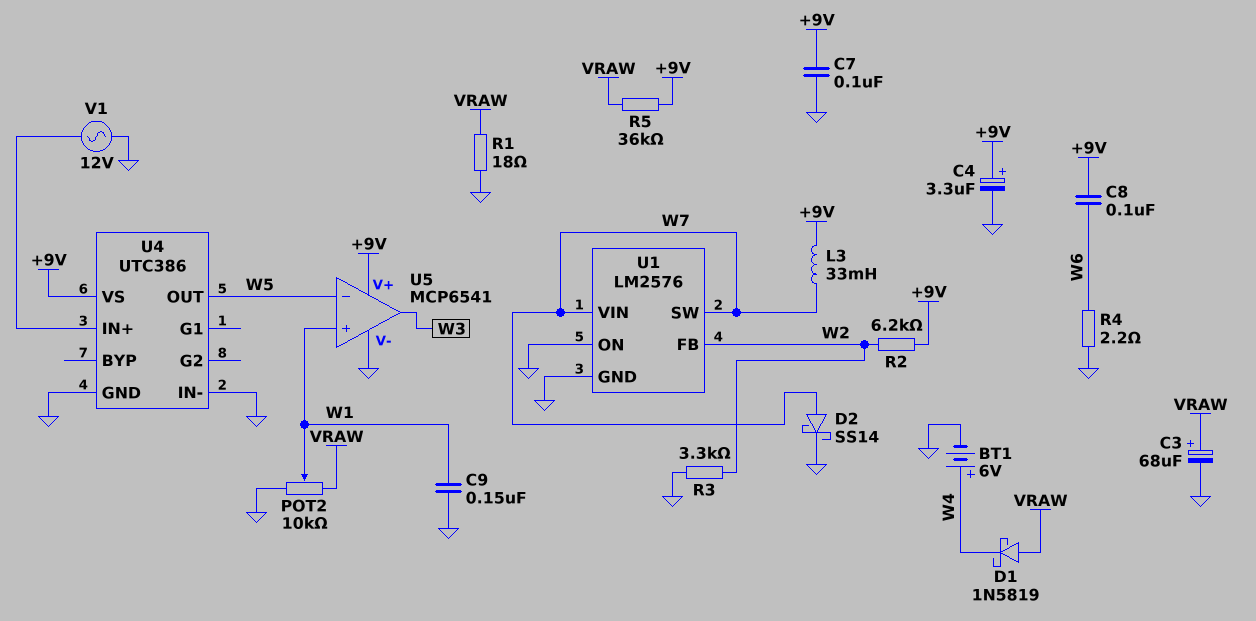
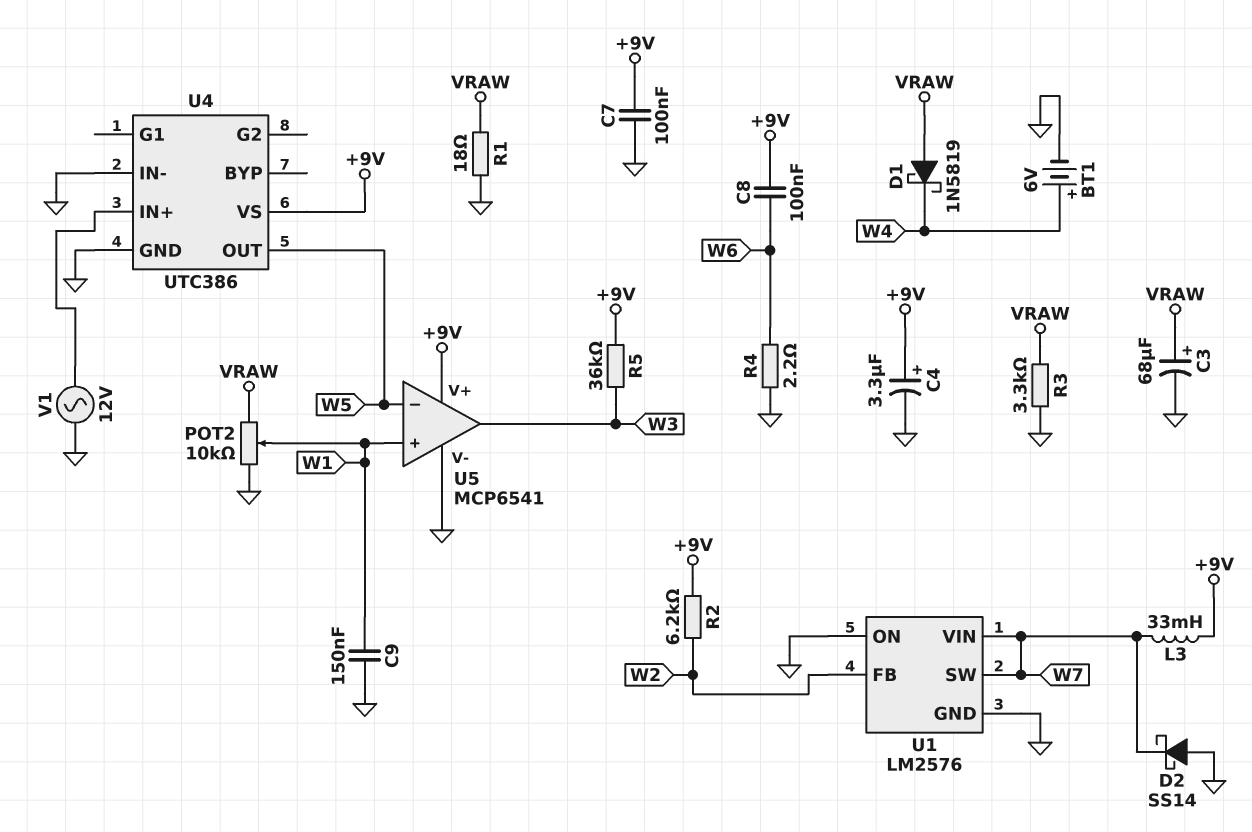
D2: schottky SS14 (A W7, K GND) -> schottky SS14 (A GND, K W7)
R3: 3.3k (GND, W2) -> 3.3k (GND, VRAW)
R5: 36k (+9V, VRAW) -> 36k (+9V, W3)

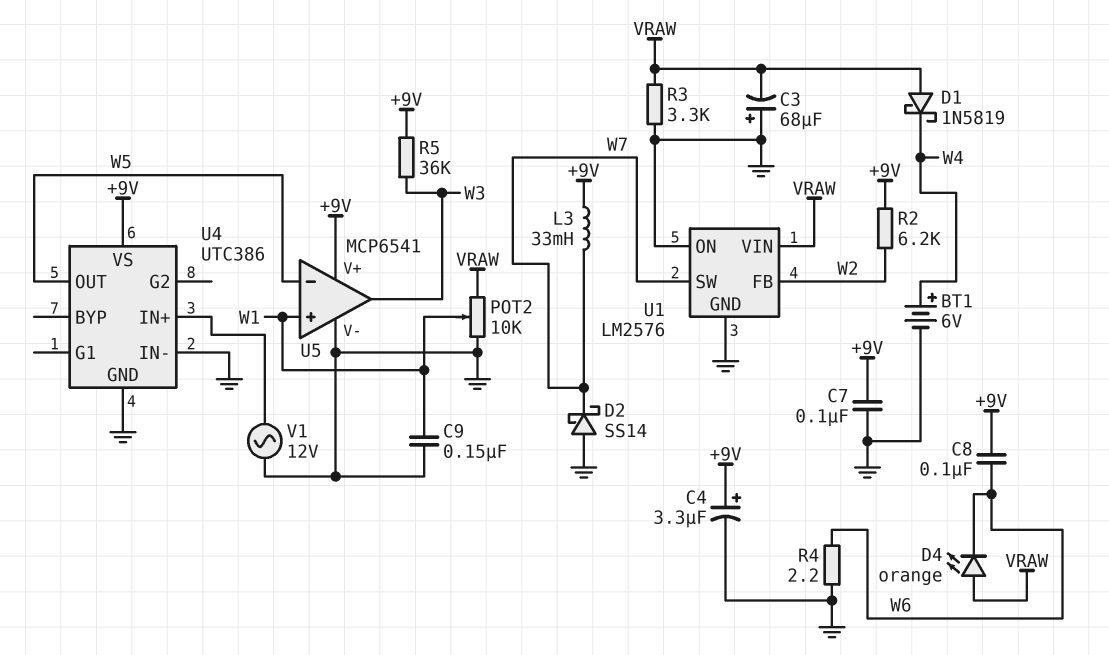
C3: 68uF (plus VRAW, minus GND) -> 68uF (plus GND, minus VRAW)
D4: none -> LED orange (A VRAW, K W6)
R1: 18 (GND, VRAW) -> none
U1 pin VIN: W7 -> VRAW

